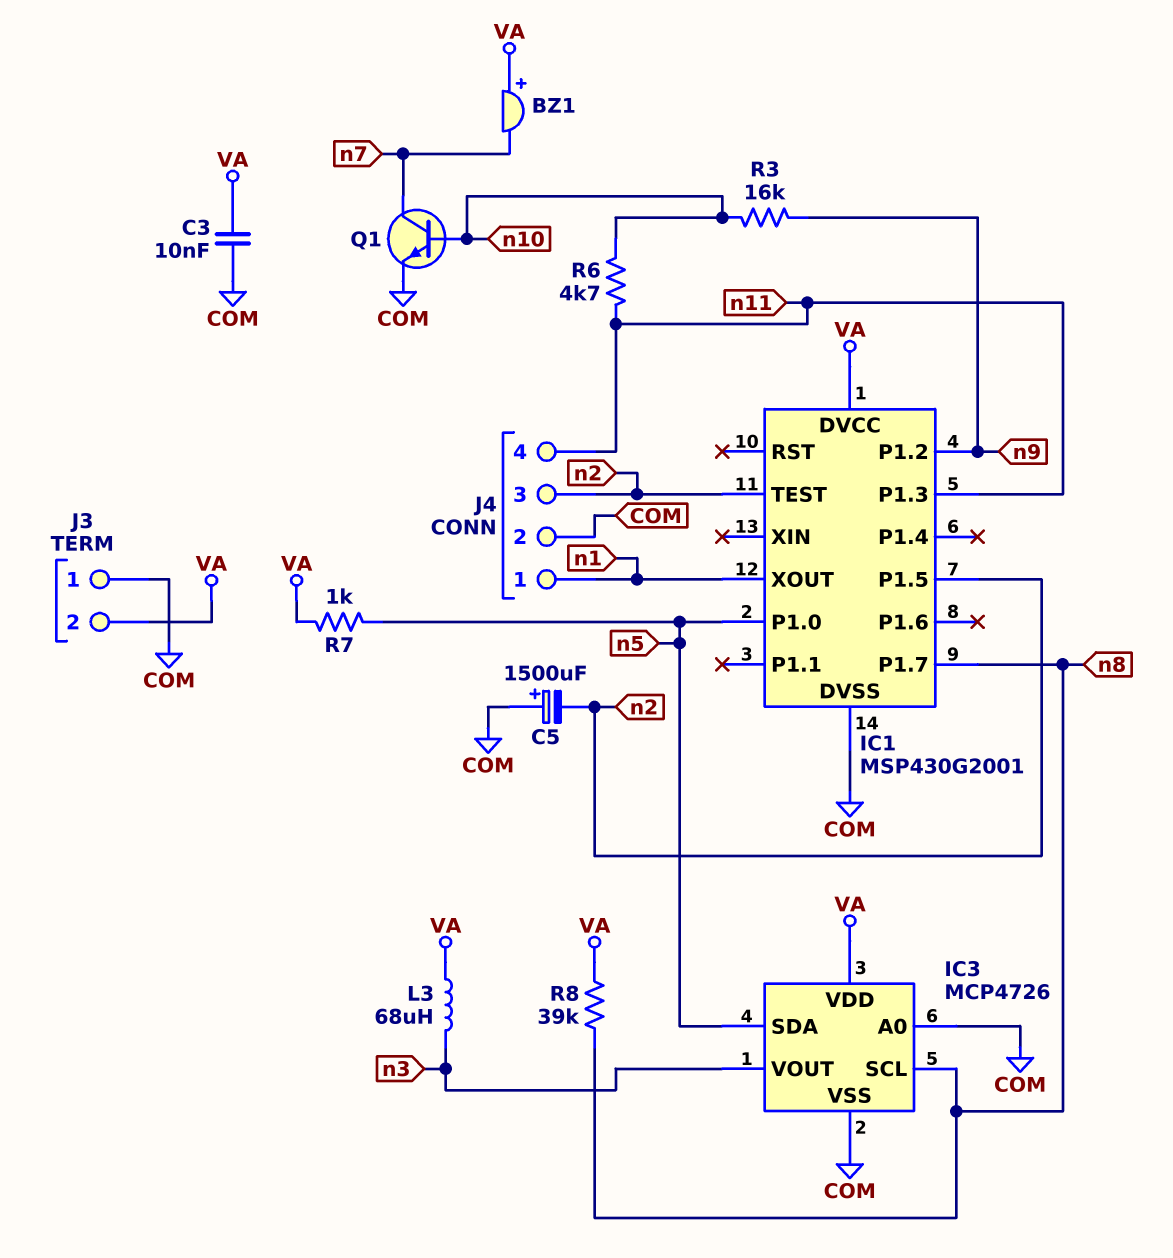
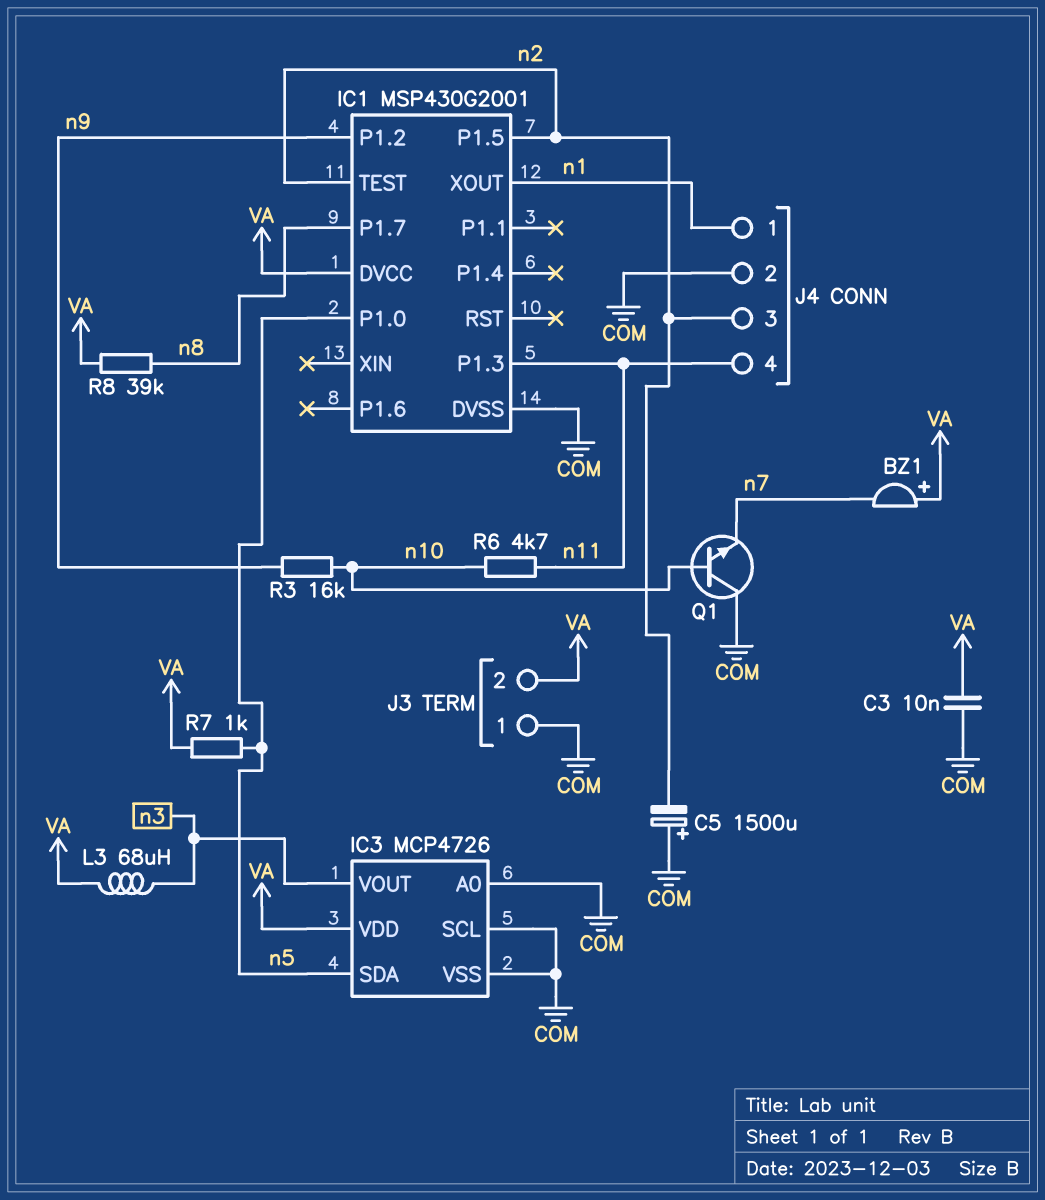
IC3 pin SCL: n8 -> COM
Q1: NPN (B n10, C n7, E COM) -> NPN (B n10, C COM, E n7)

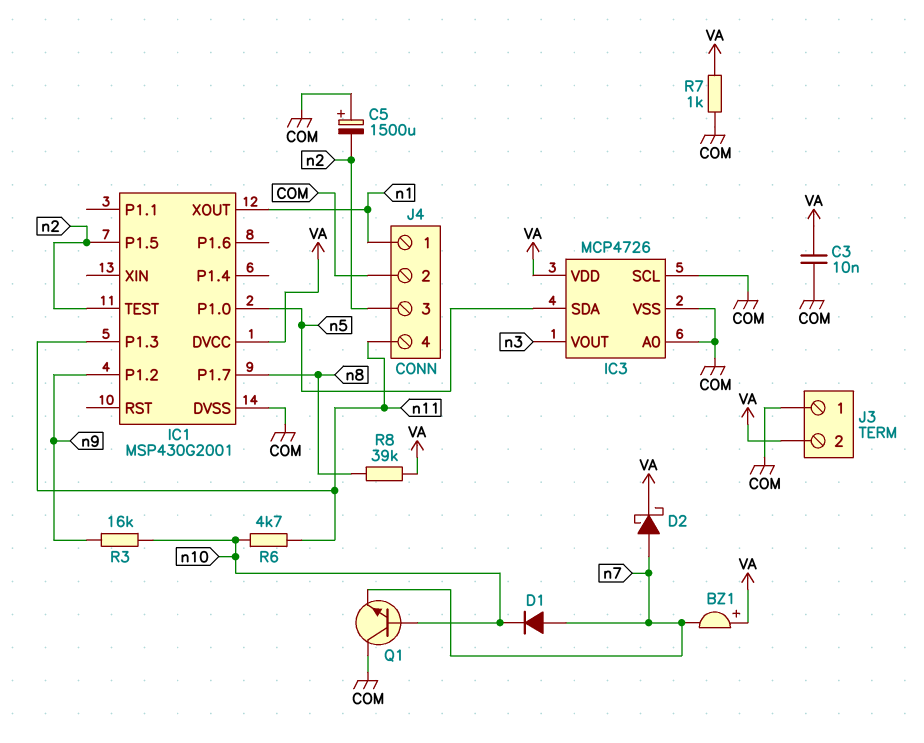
D1: none -> diode (A n7, K n10)
D2: none -> schottky (A n7, K VA)
L3: 68uH (VA, n3) -> none
R7: 1k (VA, n5) -> 1k (COM, VA)

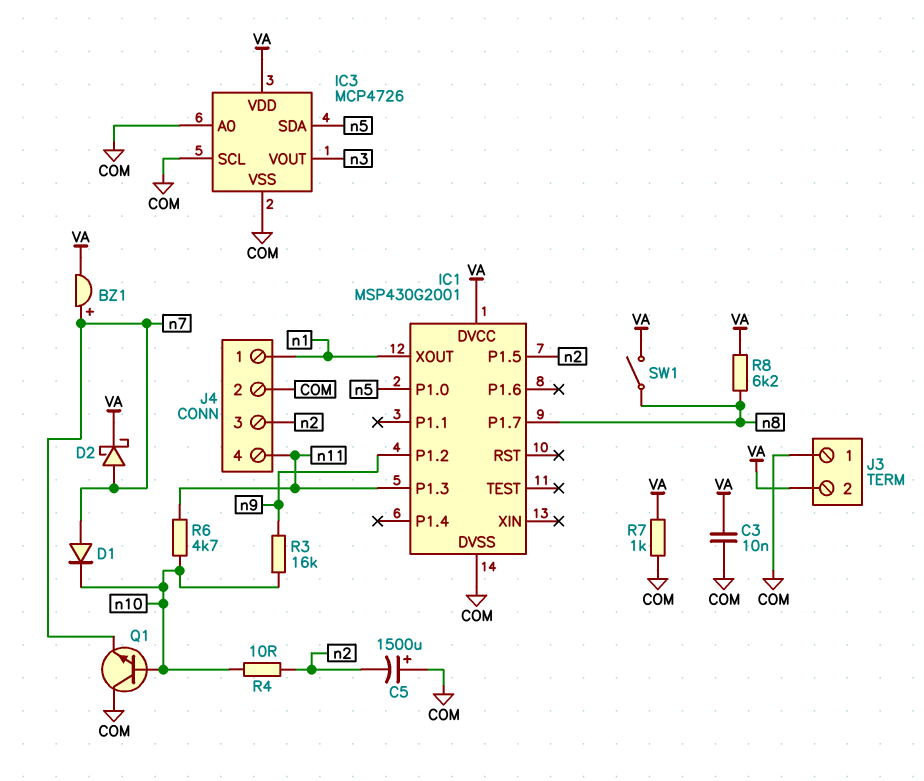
BZ1: buzzer (plus VA, minus n7) -> buzzer (plus n7, minus VA)
IC1 pin TEST: n2 -> none
R4: none -> 10 (n2, n10)
R8: 39k (VA, n8) -> 6.2k (VA, n8)
SW1: none -> switch (VA, n8)

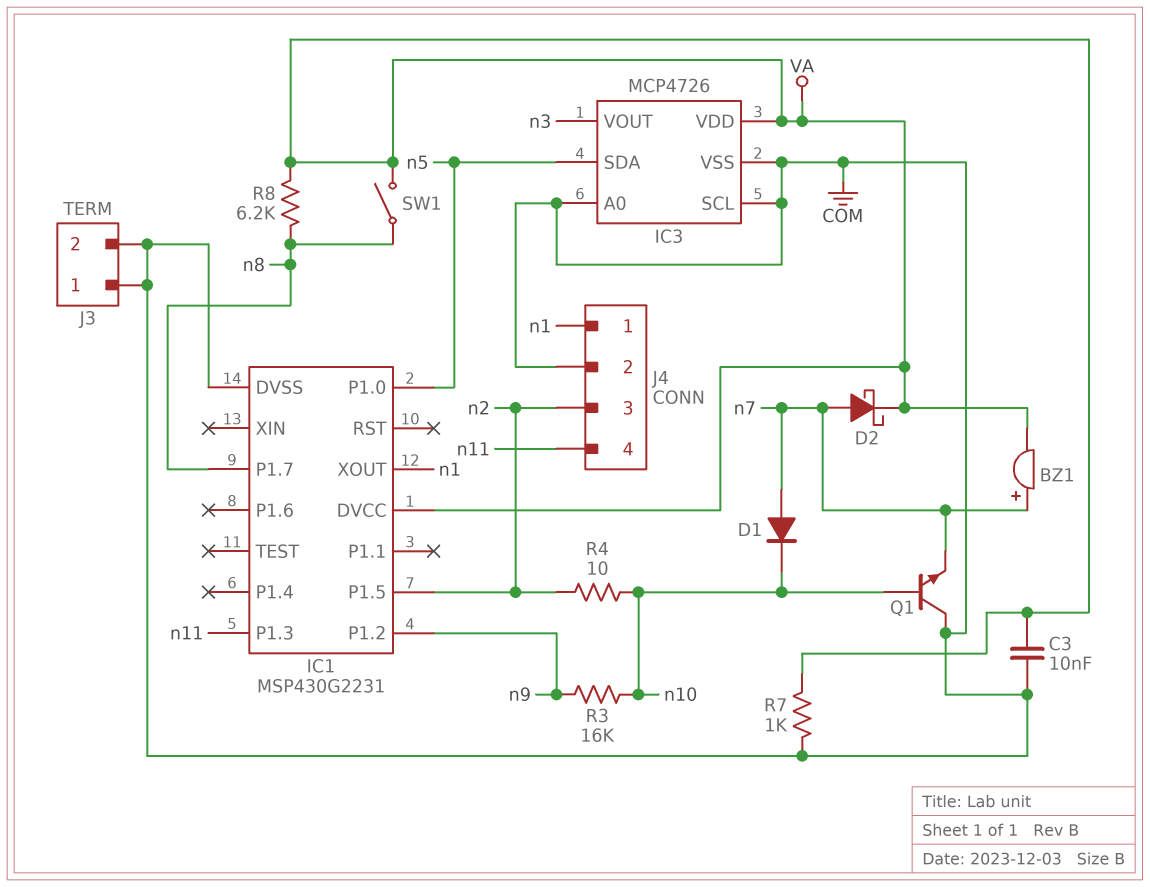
C5: 1500uF (plus COM, minus n2) -> none
IC1: MSP430G2001 -> MSP430G2231
J3 pin 2: VA -> COM
R6: 4.7k (n10, n11) -> none

